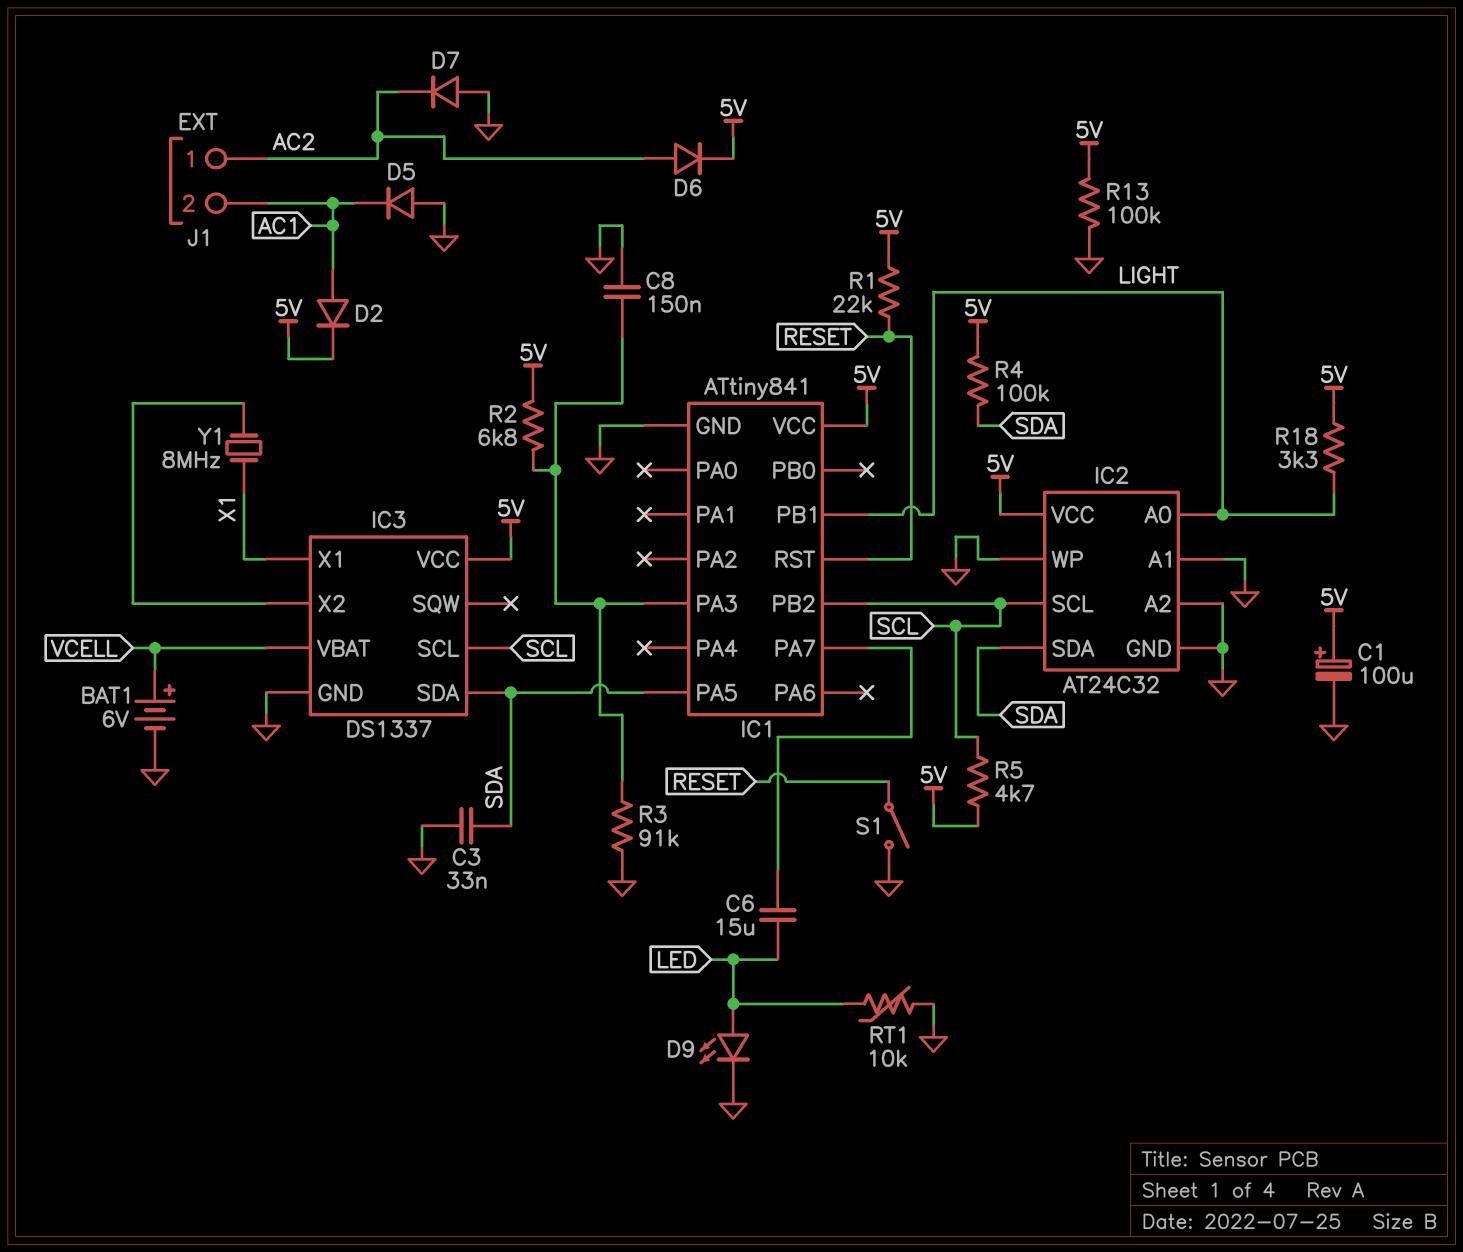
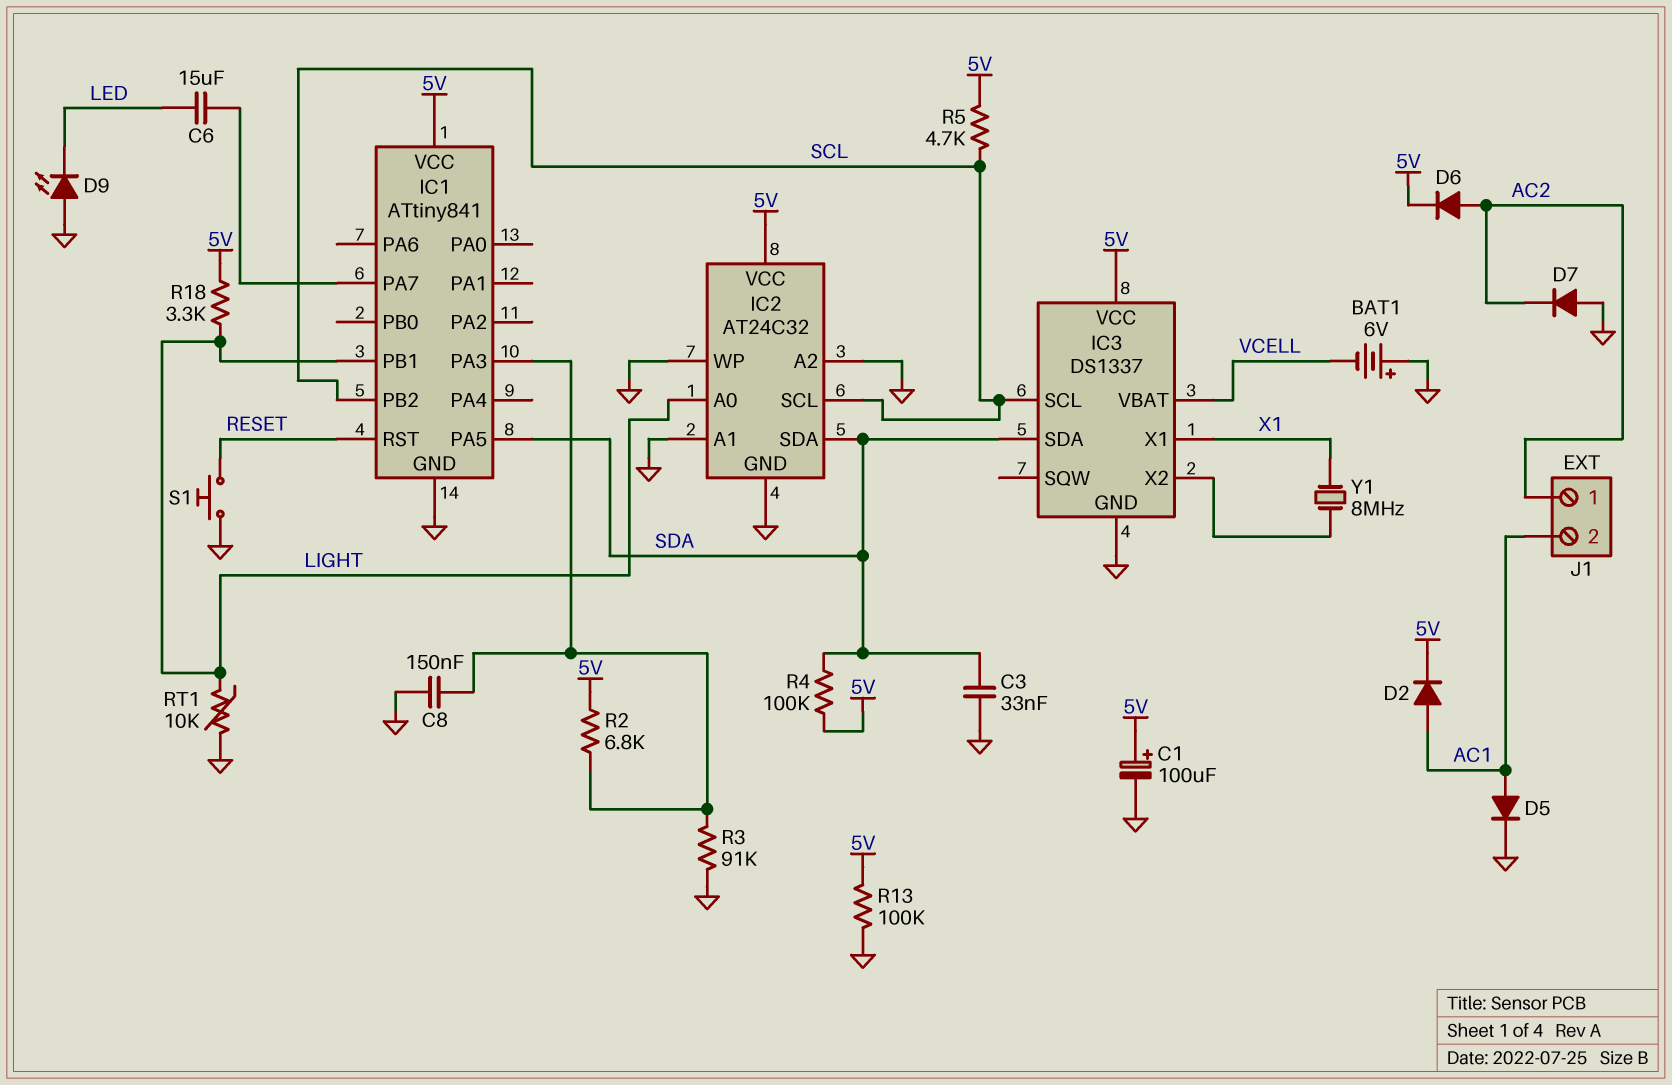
BAT1: 6V (plus VCELL, minus GND) -> 6V (plus GND, minus VCELL)
D5: diode (A GND, K AC1) -> diode (A AC1, K GND)
D9: LED (A LED, K GND) -> LED (A GND, K LED)
R1: 22k (5V, RESET) -> none
RT1: 10k (GND, LED) -> 10k (GND, LIGHT)
S1: switch (GND, RESET) -> button (GND, RESET)

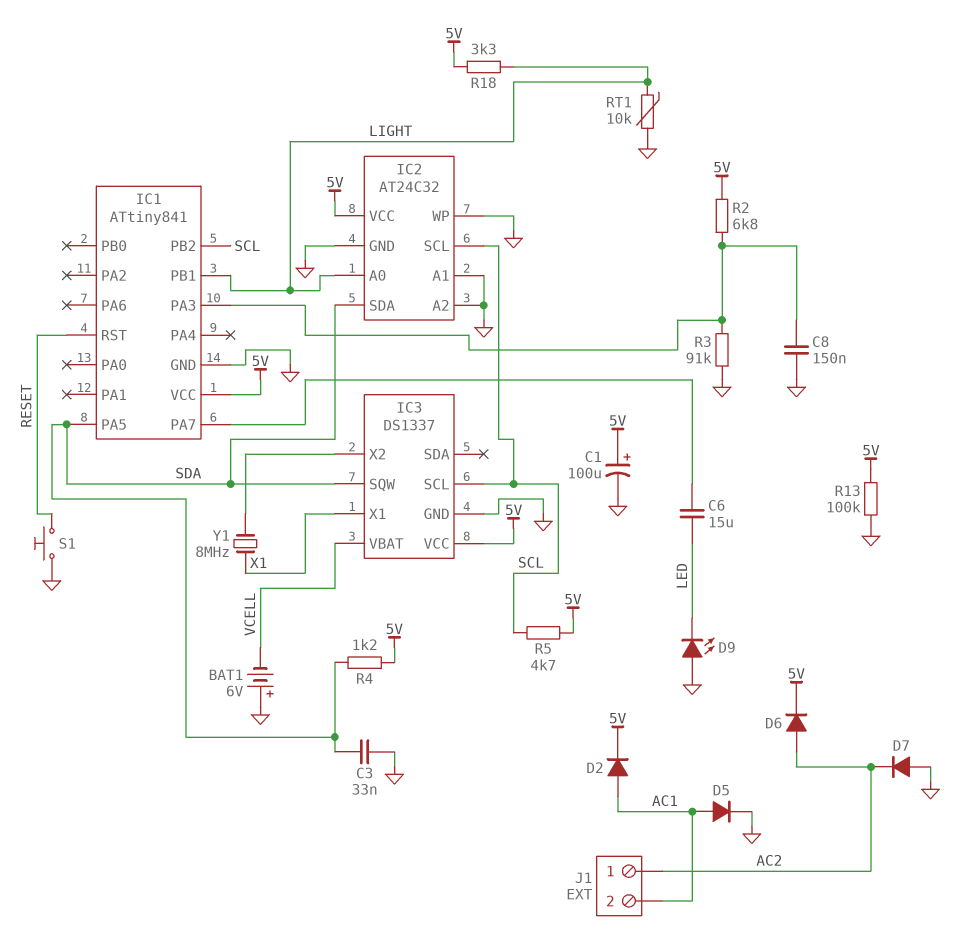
IC3 pin SDA: SDA -> none
IC3 pin SQW: none -> SDA
R4: 100k (5V, SDA) -> 1.2k (5V, SDA)

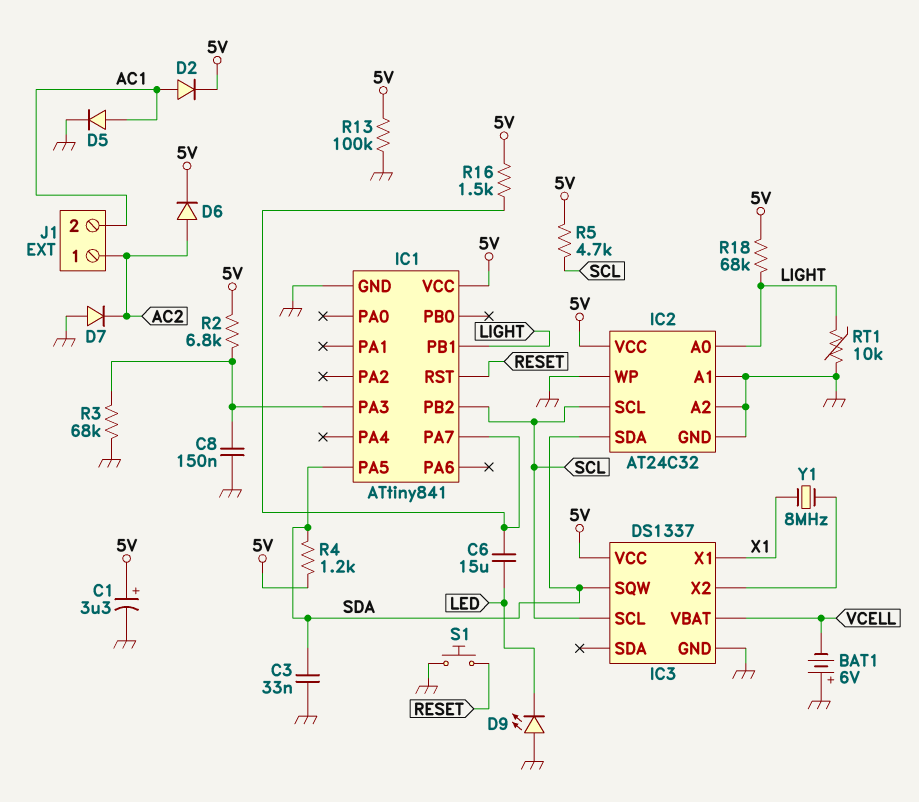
C1: 100uF (plus 5V, minus GND) -> 3.3uF (plus 5V, minus GND)
R3: 91k (GND, IC1/PA3) -> 68k (GND, IC1/PA3)
R16: none -> 1.5k (5V, IC1/PA7)
R18: 3.3k (5V, LIGHT) -> 68k (5V, LIGHT)

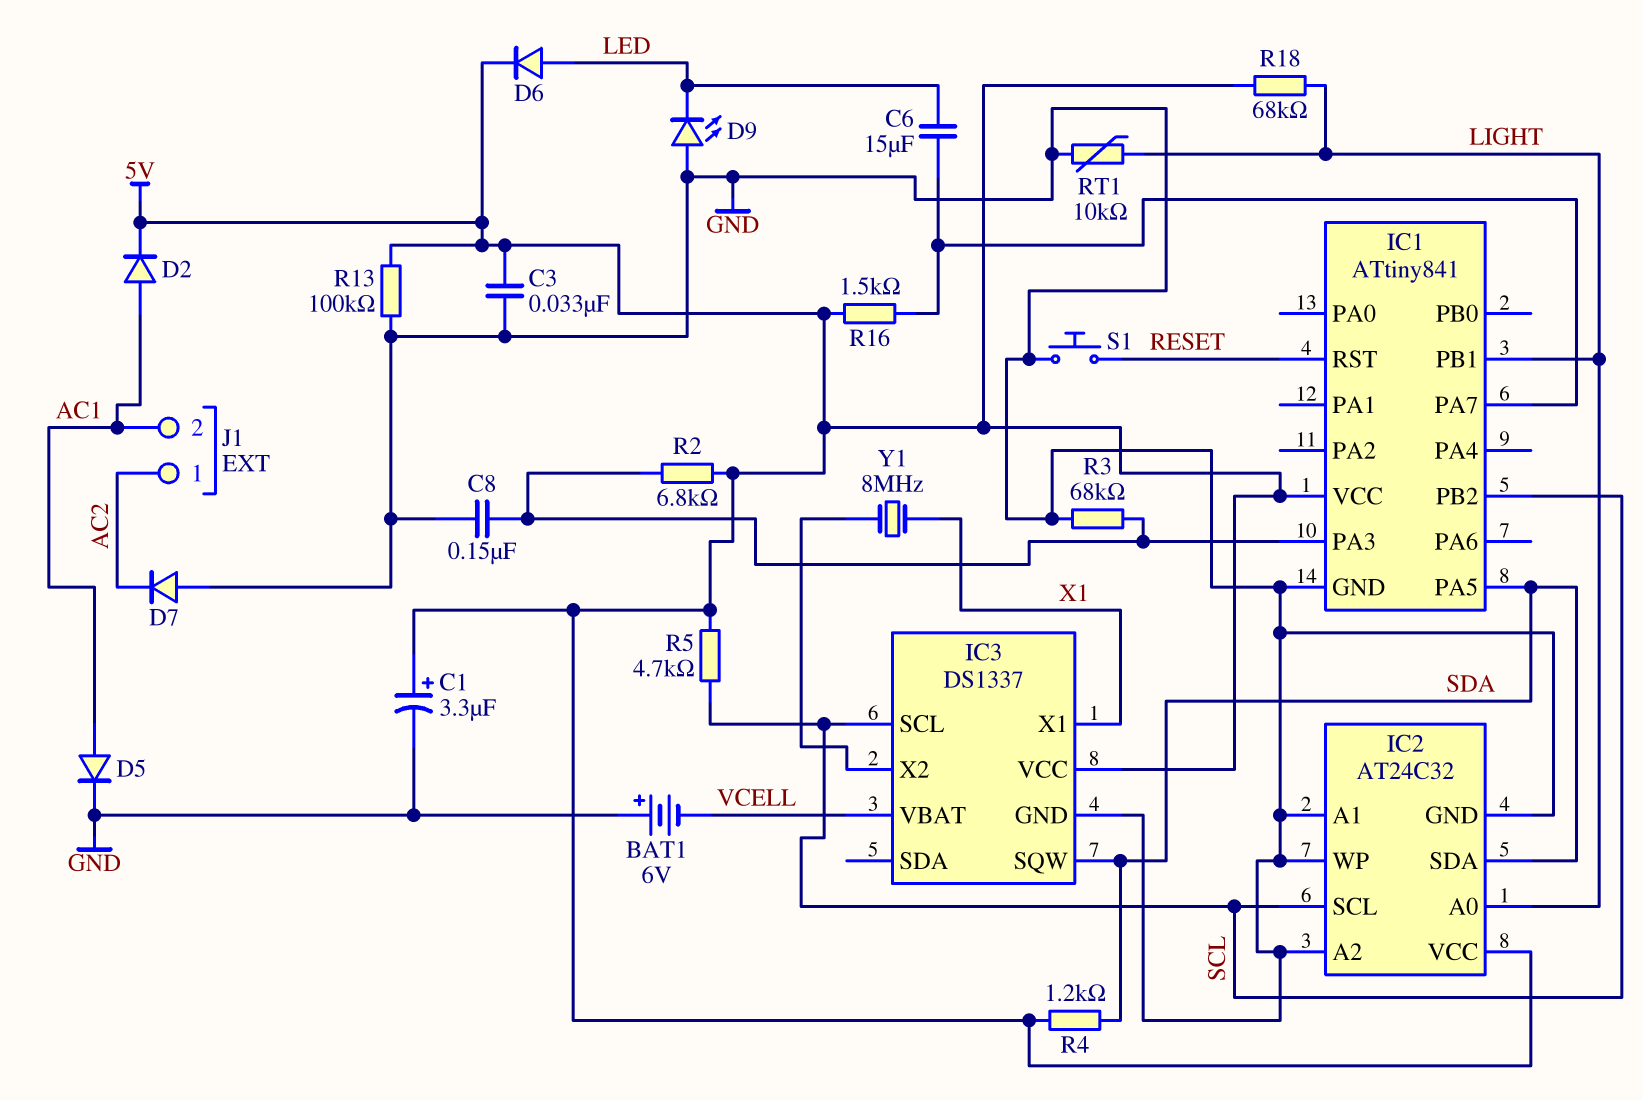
C3: 33nF (GND, SDA) -> 33nF (5V, GND)
D6: diode (A AC2, K 5V) -> diode (A LED, K 5V)

